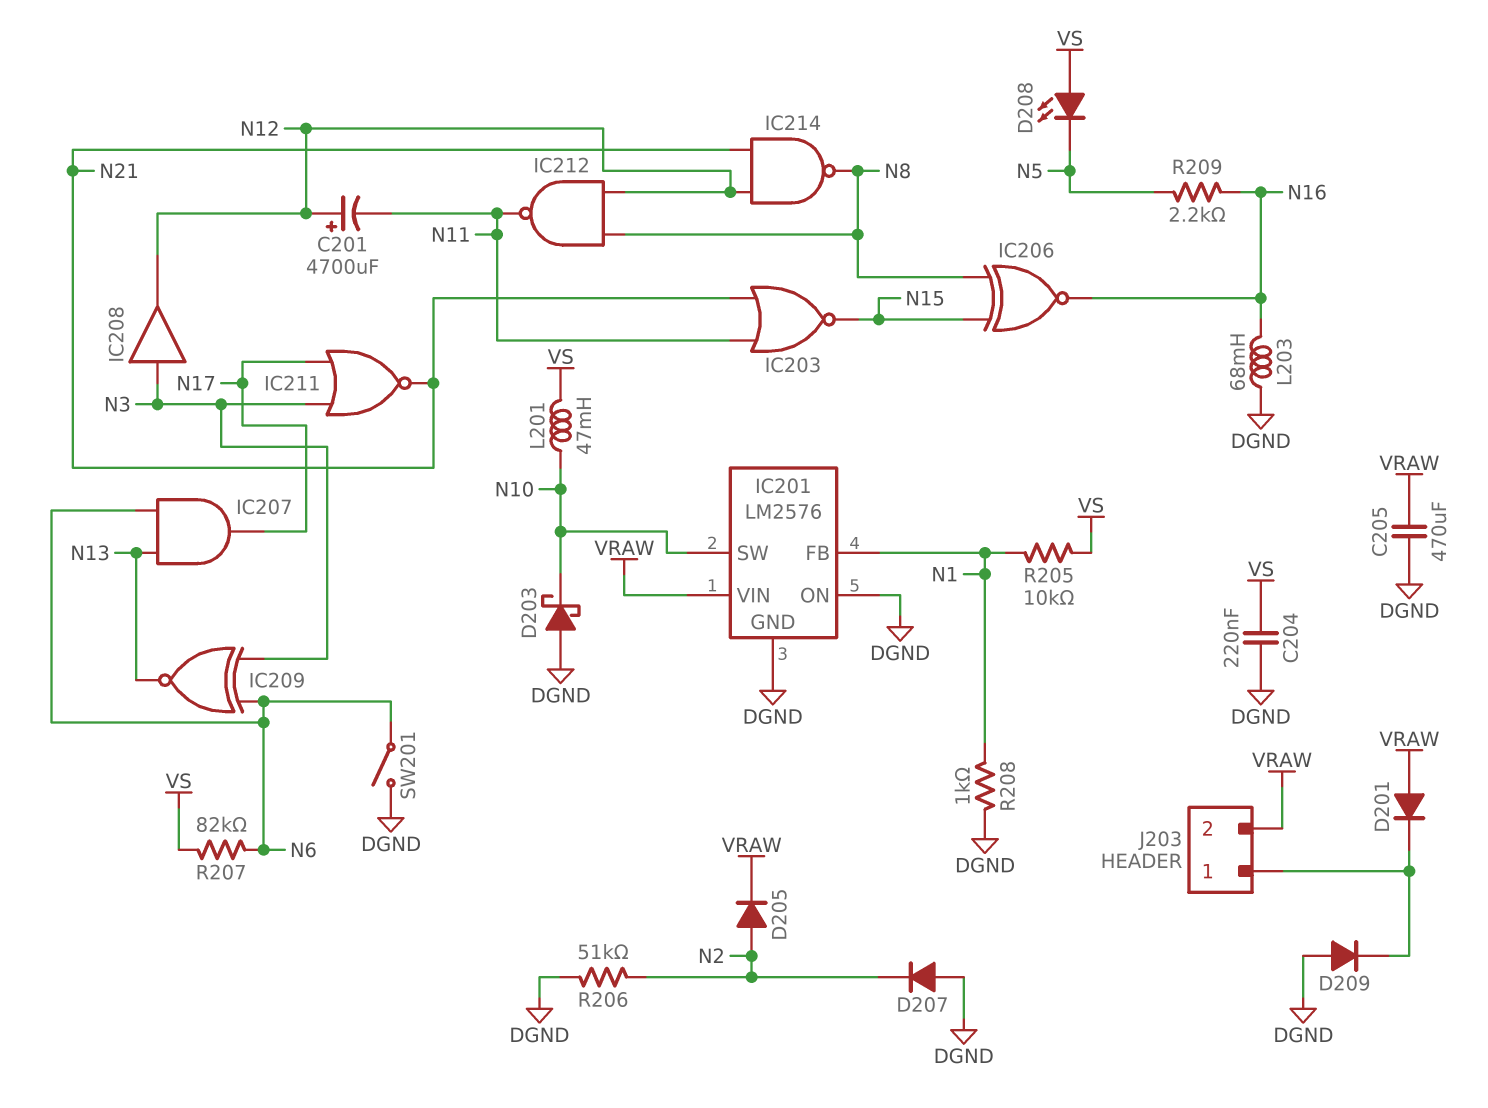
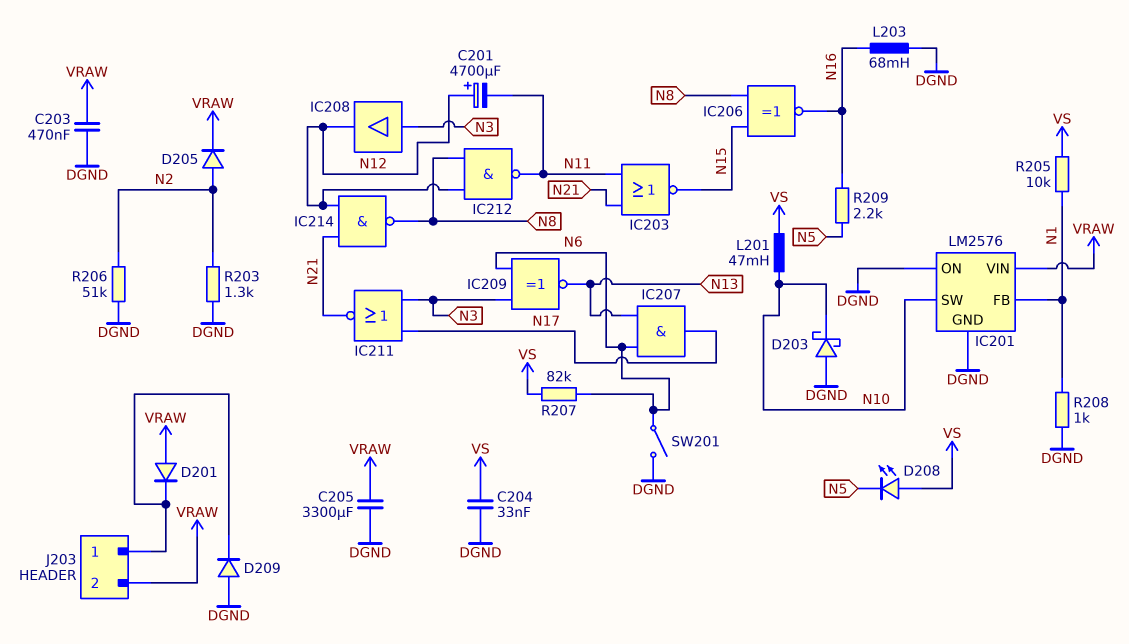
C203: none -> 470nF (DGND, VRAW)
C204: 220nF (DGND, VS) -> 33nF (DGND, VS)
C205: 470uF (DGND, VRAW) -> 3300uF (DGND, VRAW)
D207: diode (A DGND, K N2) -> none
R203: none -> 1.3k (DGND, N2)

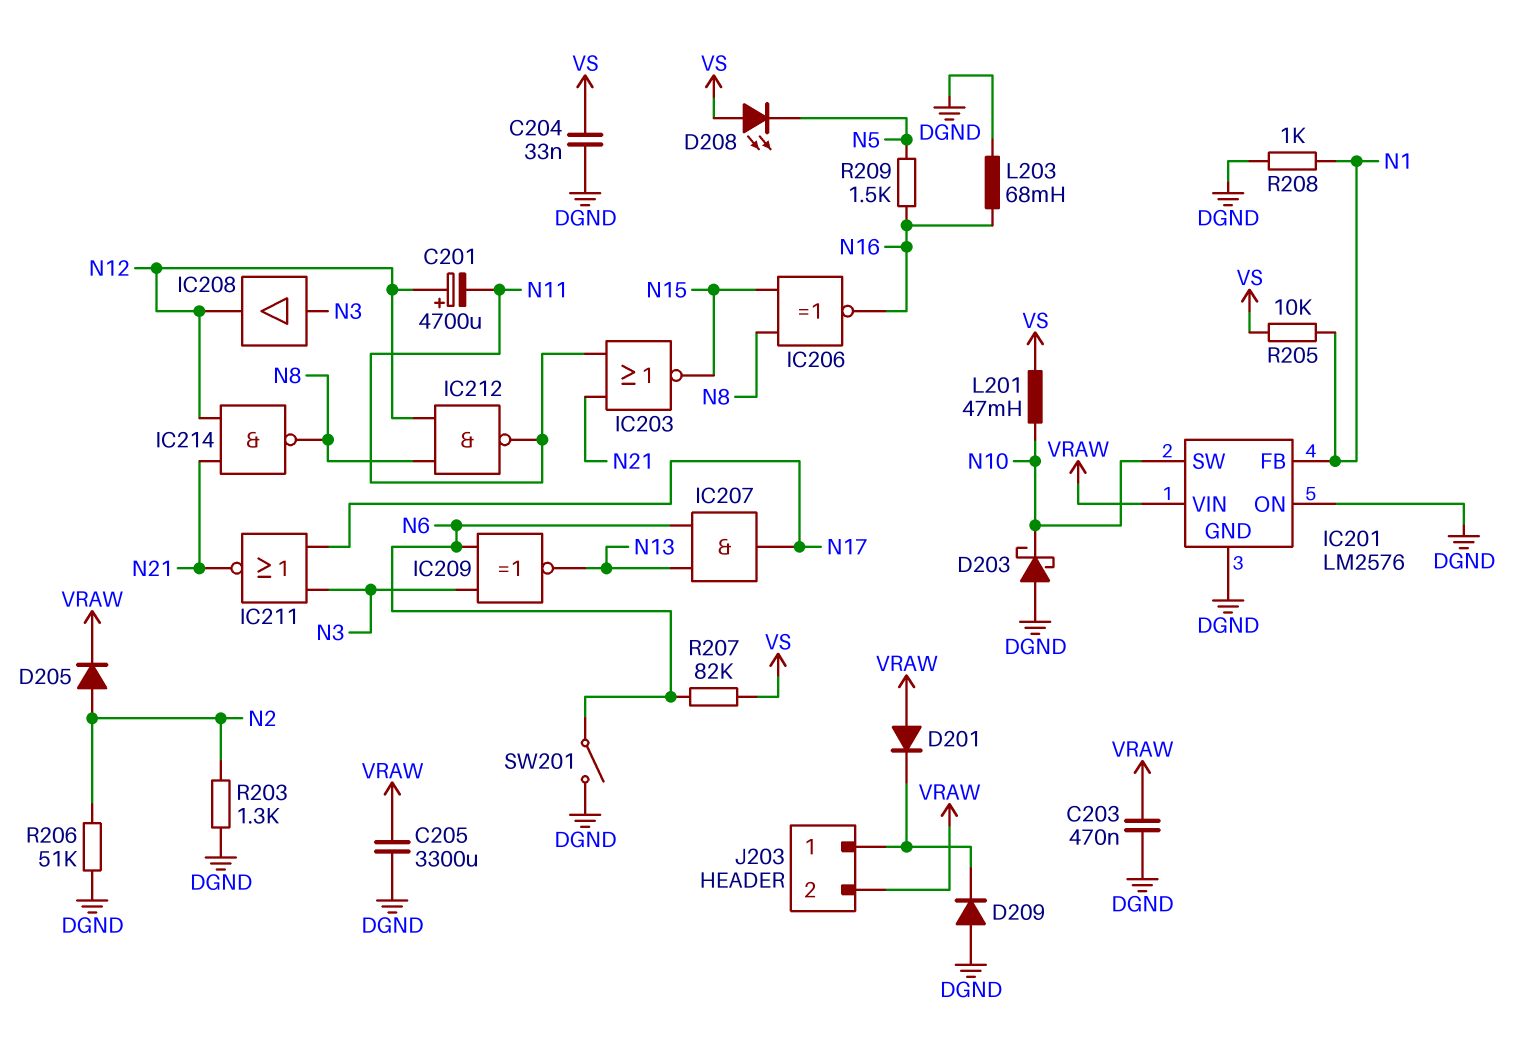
R209: 2.2k (N5, N16) -> 1.5k (N5, N16)

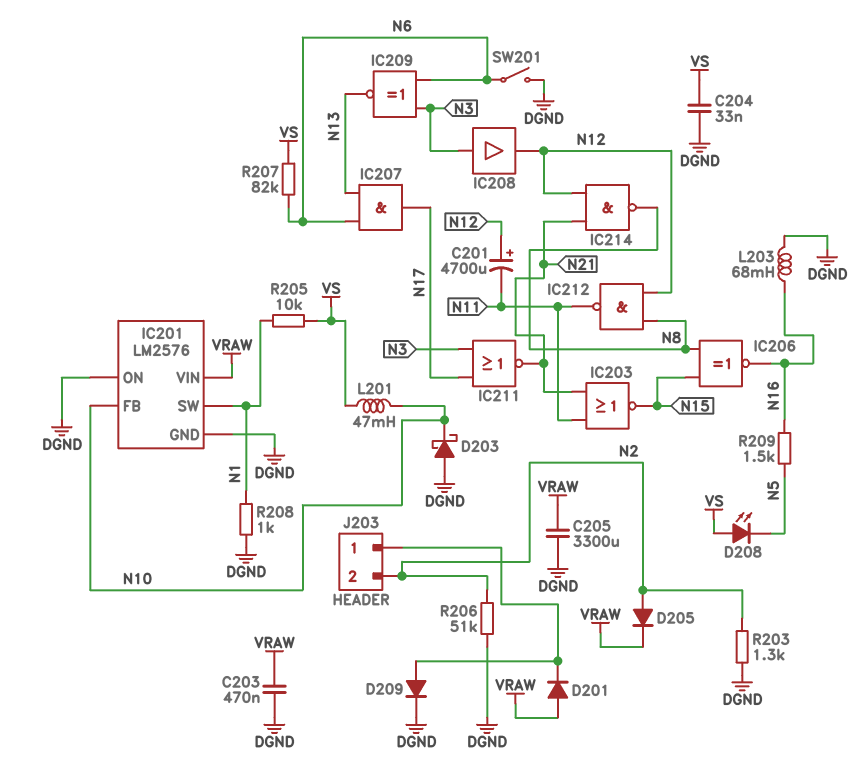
D209: diode (A DGND, K J203/1) -> diode (A J203/1, K DGND)
IC201 pin FB: N1 -> N10
IC201 pin SW: N10 -> N1
J203 pin 2: VRAW -> N2

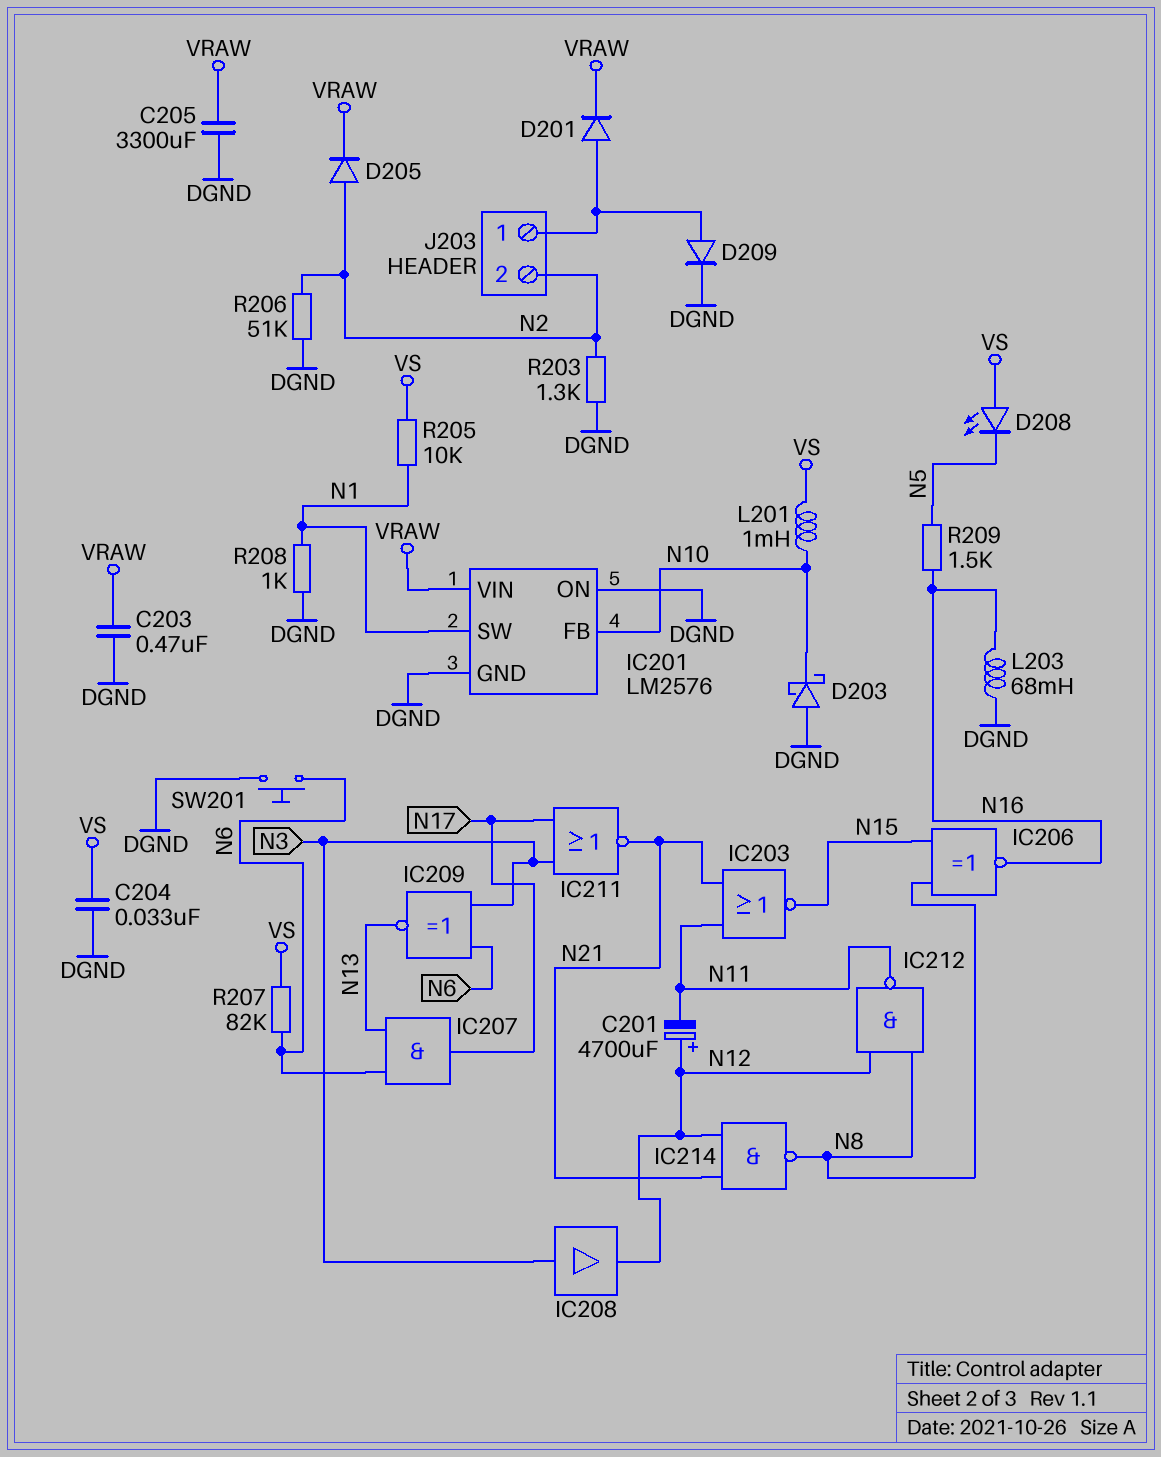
D201: diode (A VRAW, K J203/1) -> diode (A J203/1, K VRAW)
L201: 47mH (N10, VS) -> 1mH (N10, VS)
SW201: switch (DGND, N6) -> button (DGND, N6)

